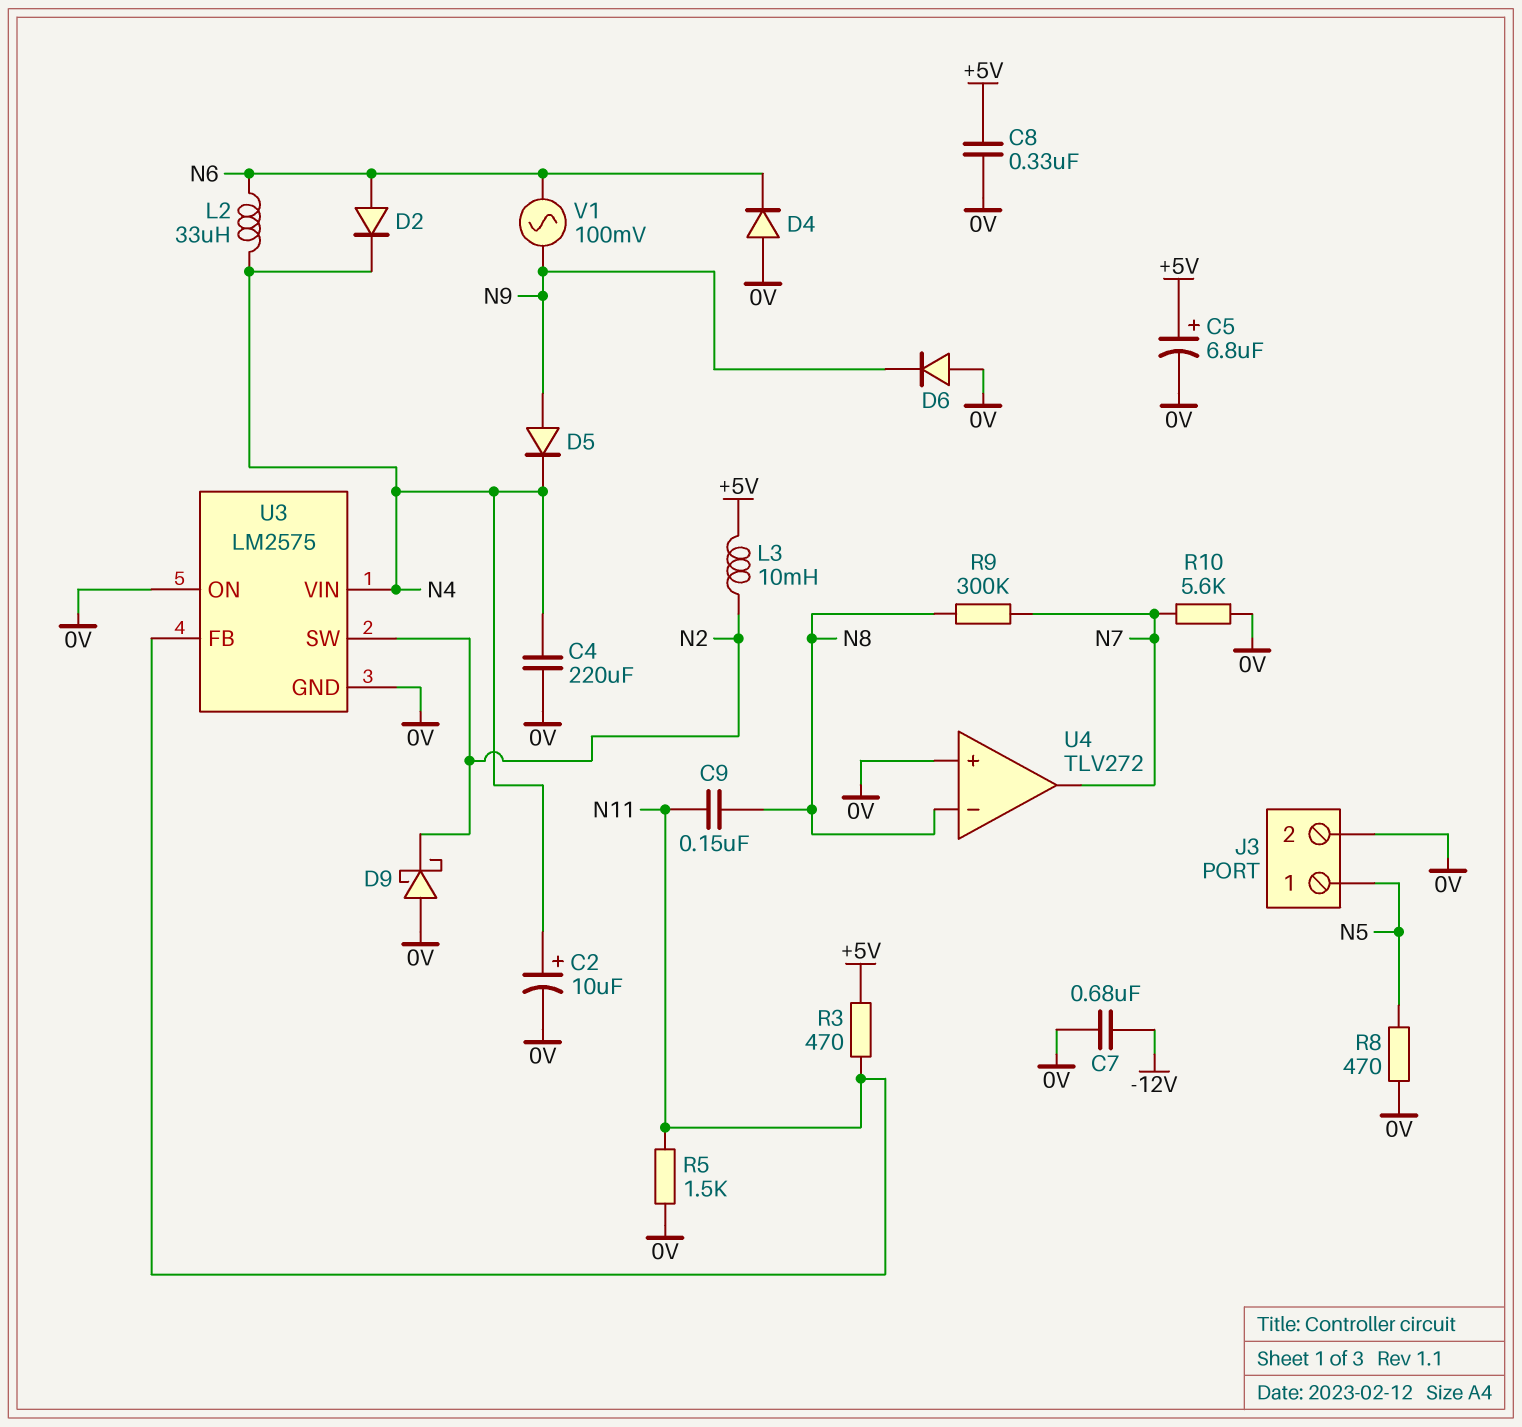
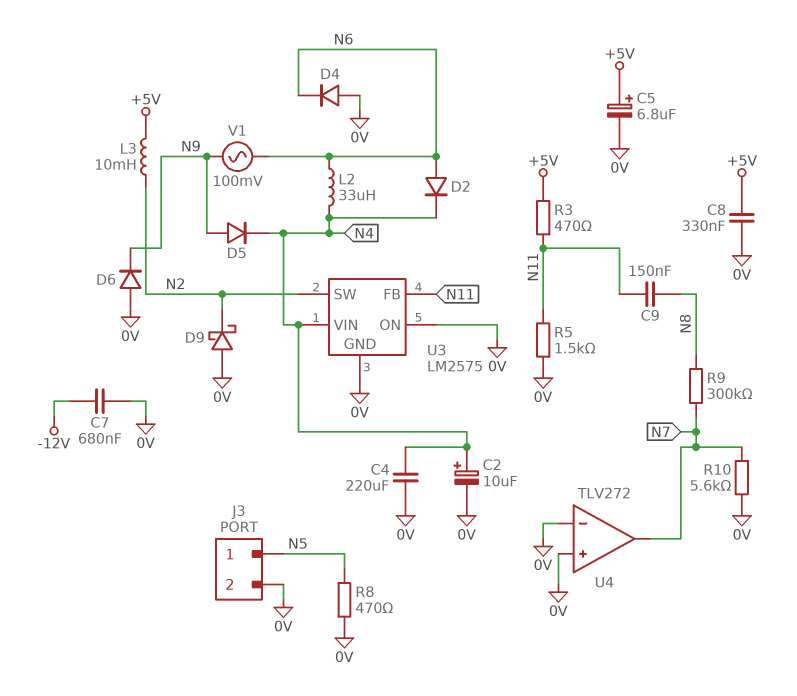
U4 pin in-: N8 -> 0V

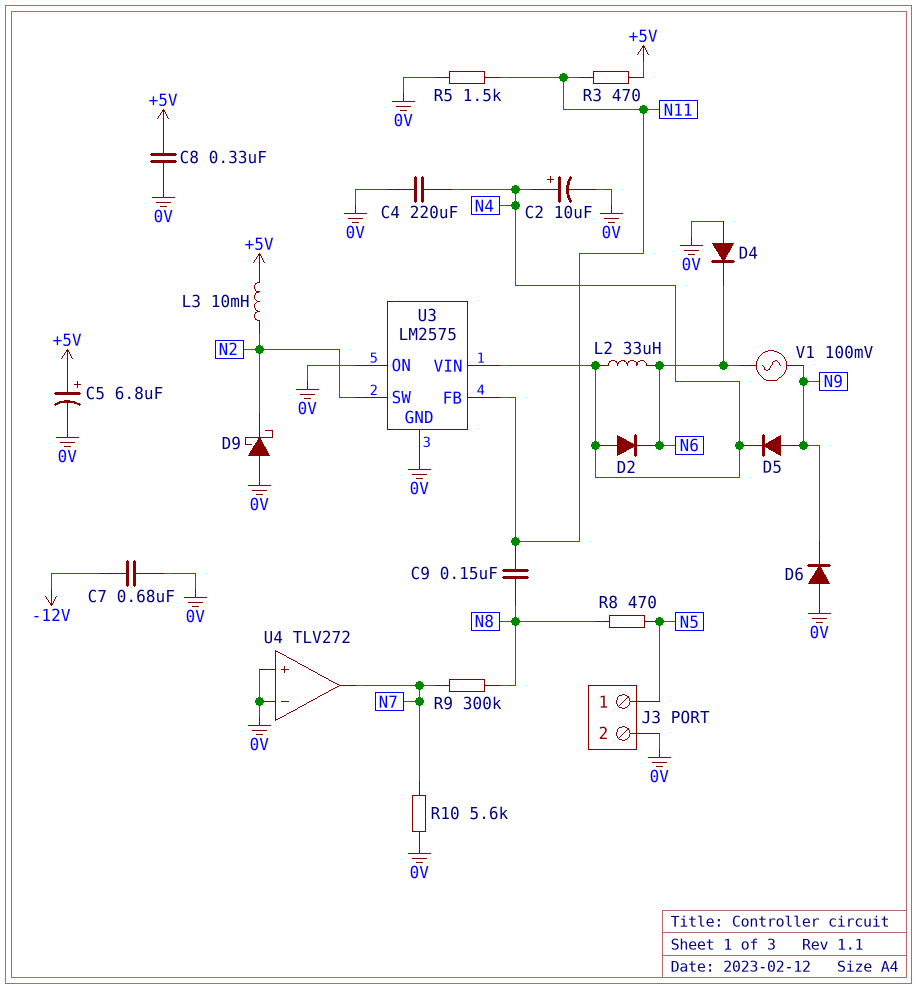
D2: diode (A N6, K N4) -> diode (A N4, K N6)
R8: 470 (0V, N5) -> 470 (N5, N8)

